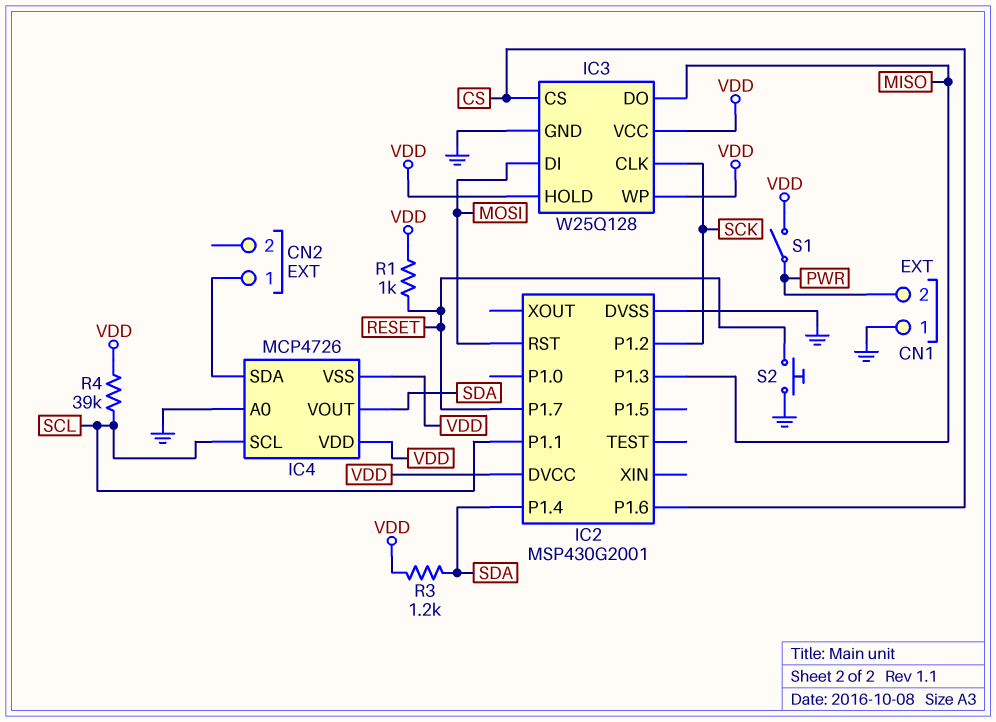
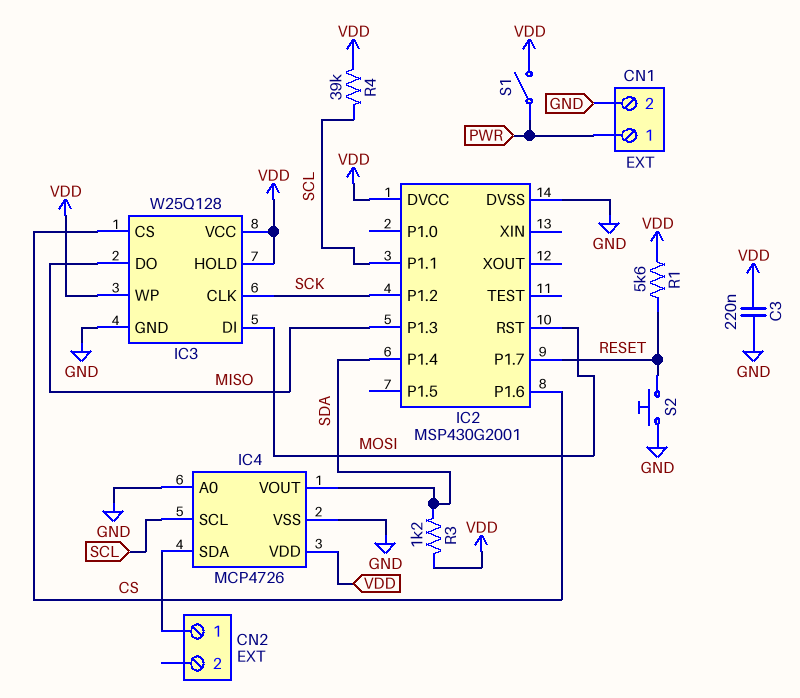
C3: none -> 220nF (GND, VDD)
CN1 pin 1: GND -> PWR
CN1 pin 2: PWR -> GND
IC4 pin VSS: VDD -> GND
R1: 1k (RESET, VDD) -> 5.6k (RESET, VDD)

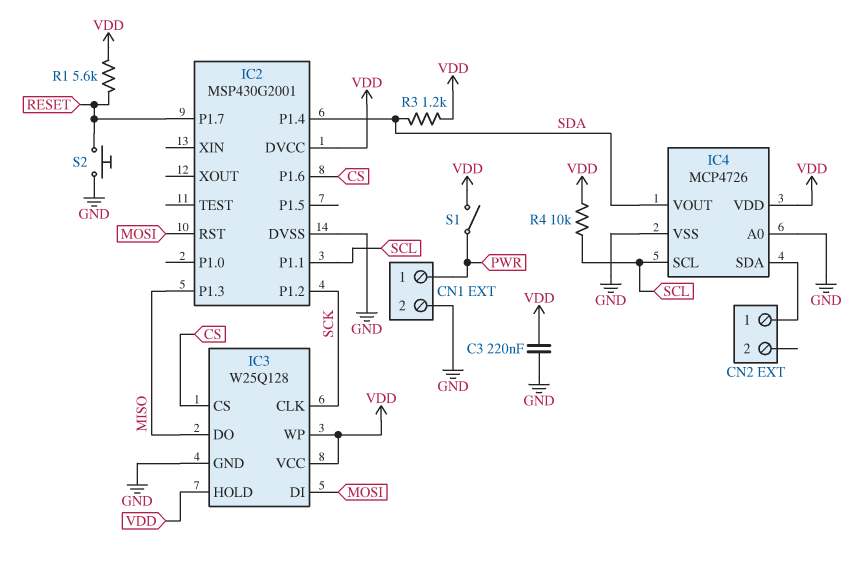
R4: 39k (SCL, VDD) -> 10k (SCL, VDD)

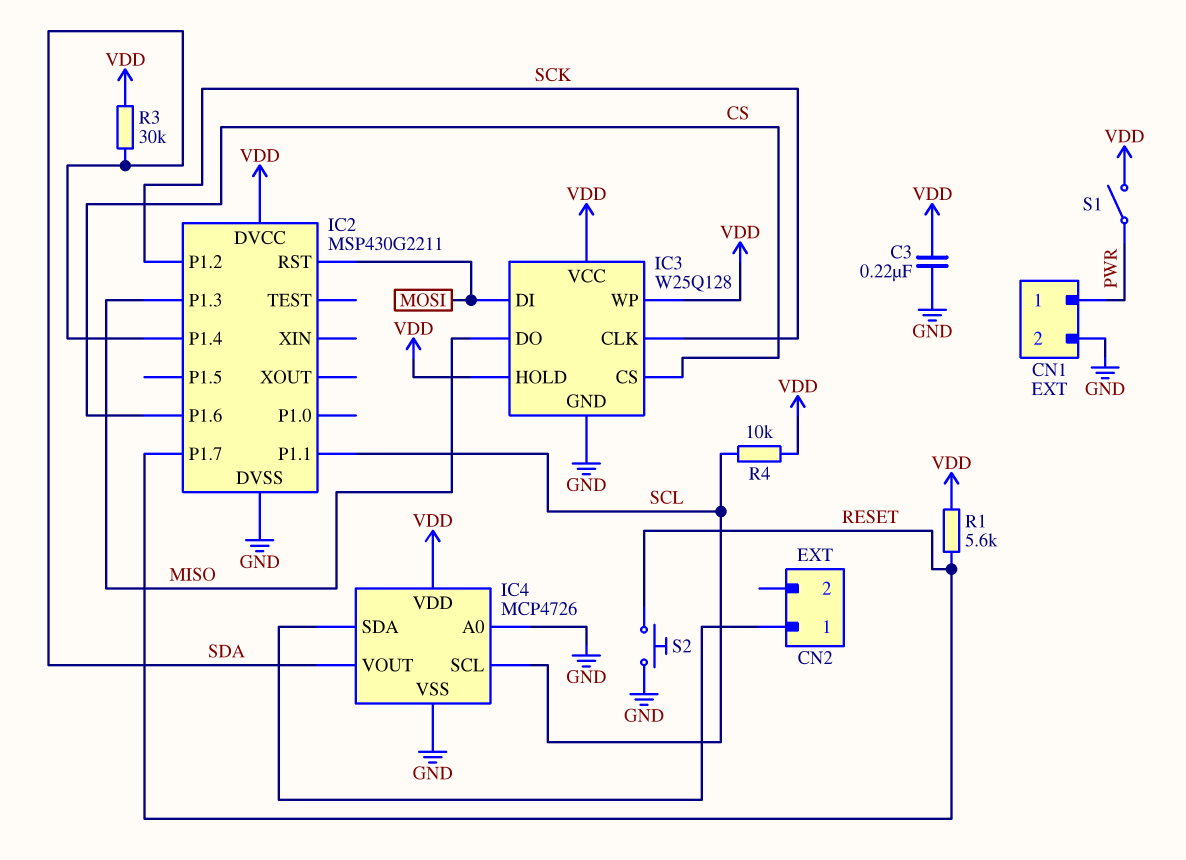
IC2: MSP430G2001 -> MSP430G2211
R3: 1.2k (SDA, VDD) -> 30k (SDA, VDD)

